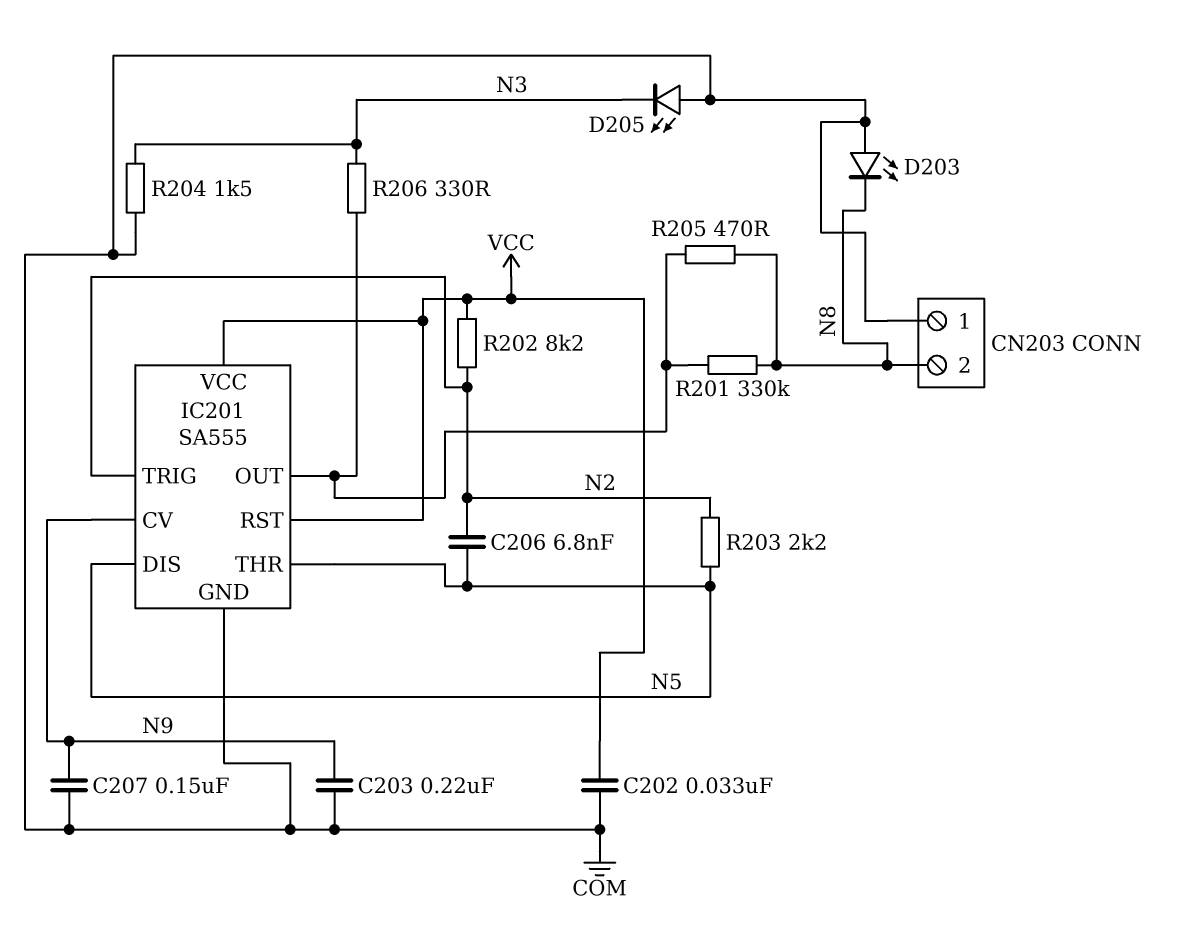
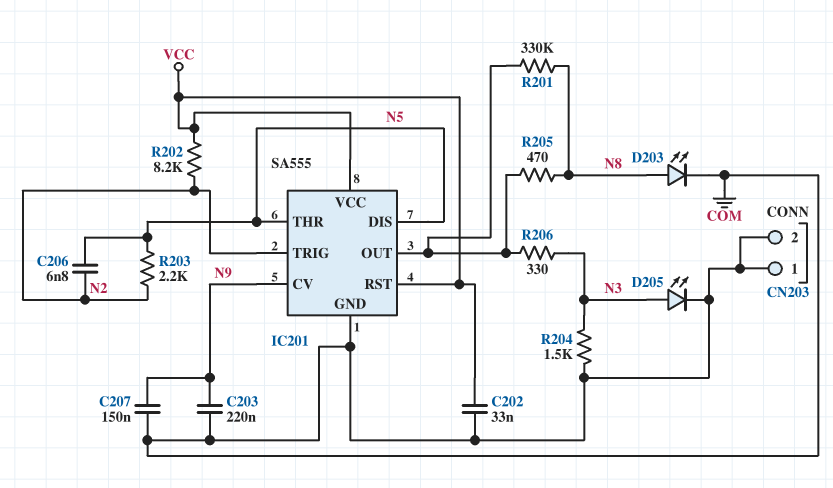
CN203 pin 2: N8 -> COM
D203: LED (A COM, K N8) -> LED (A N8, K COM)
D205: LED (A COM, K N3) -> LED (A N3, K COM)

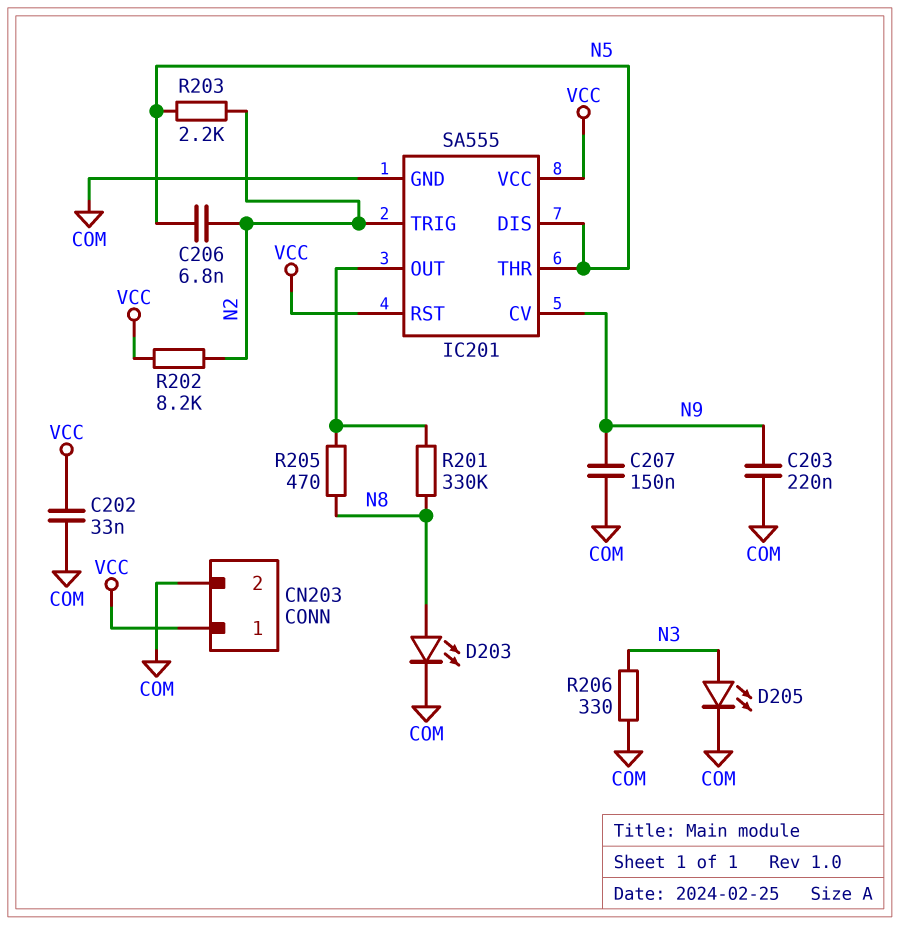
CN203 pin 1: COM -> VCC
R204: 1.5k (COM, N3) -> none
R206: 330 (IC201/OUT, N3) -> 330 (COM, N3)

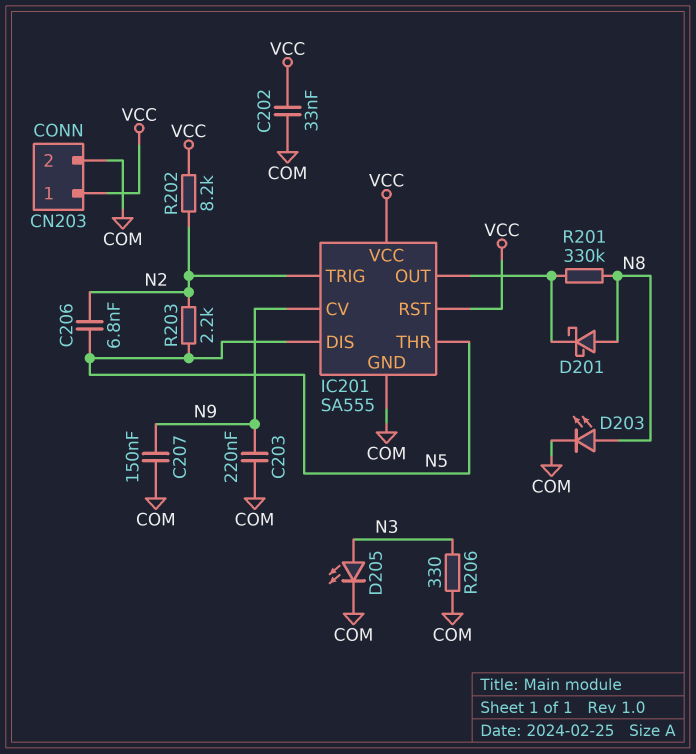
D201: none -> schottky (A N8, K IC201/OUT)
R205: 470 (IC201/OUT, N8) -> none

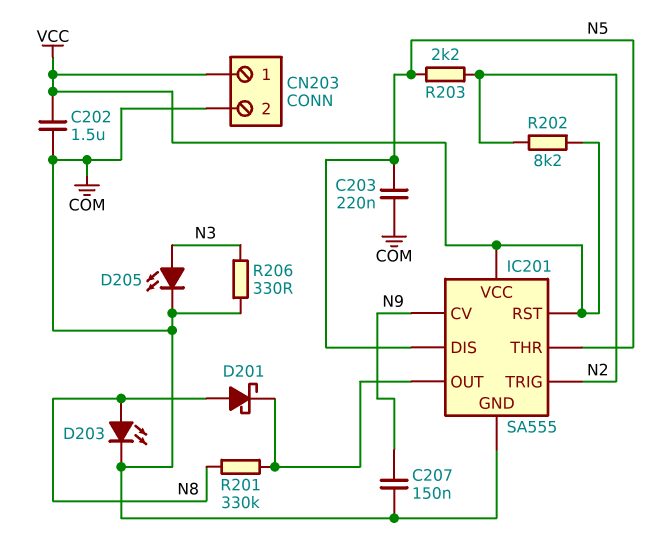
C202: 33nF (COM, VCC) -> 1.5uF (COM, VCC)
C203: 220nF (COM, N9) -> 220nF (COM, N5)
C206: 6.8nF (N2, N5) -> none

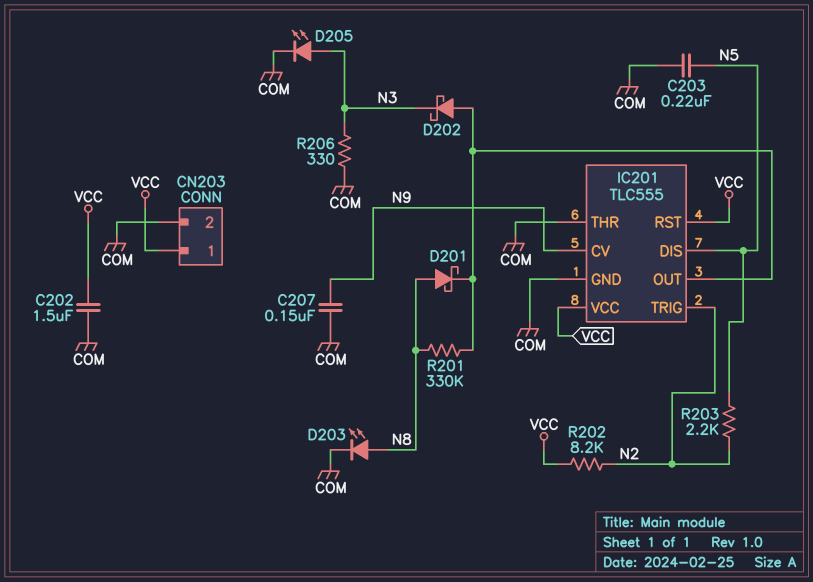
D202: none -> schottky (A IC201/OUT, K N3)
IC201: SA555 -> TLC555
IC201 pin THR: N5 -> COM

